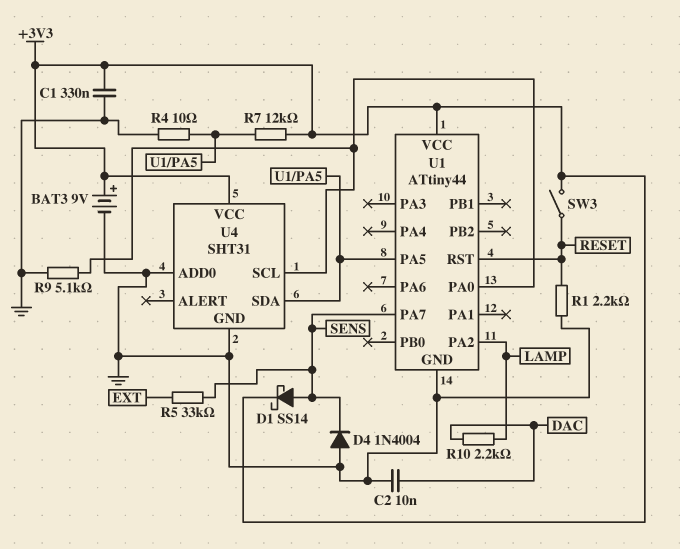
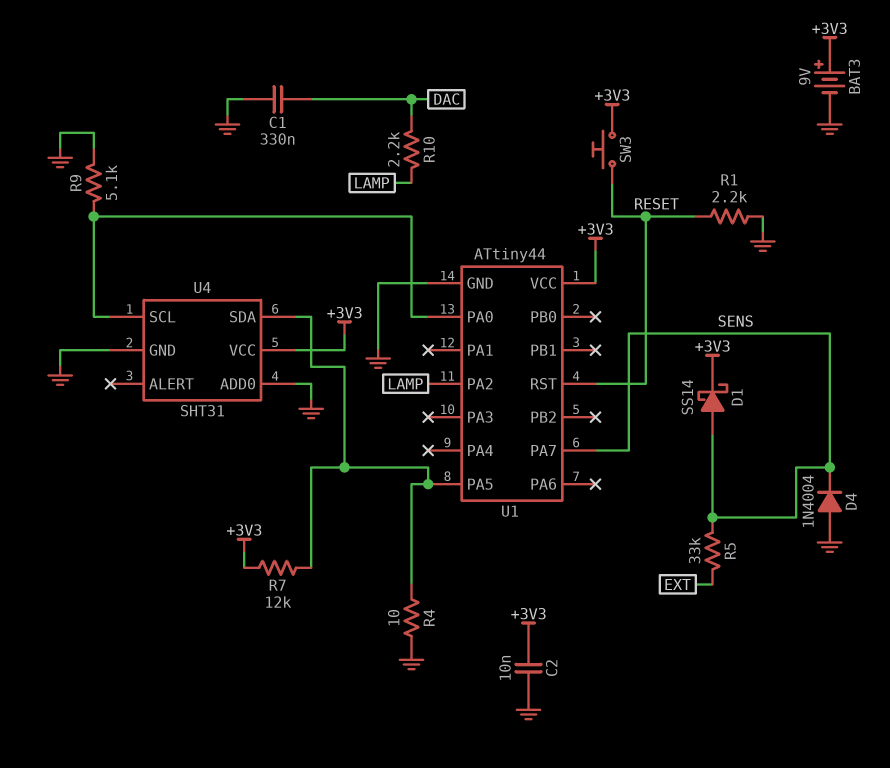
C1: 330nF (+3V3, GND) -> 330nF (DAC, GND)
C2: 10nF (DAC, GND) -> 10nF (+3V3, GND)
SW3: switch (+3V3, RESET) -> button (+3V3, RESET)

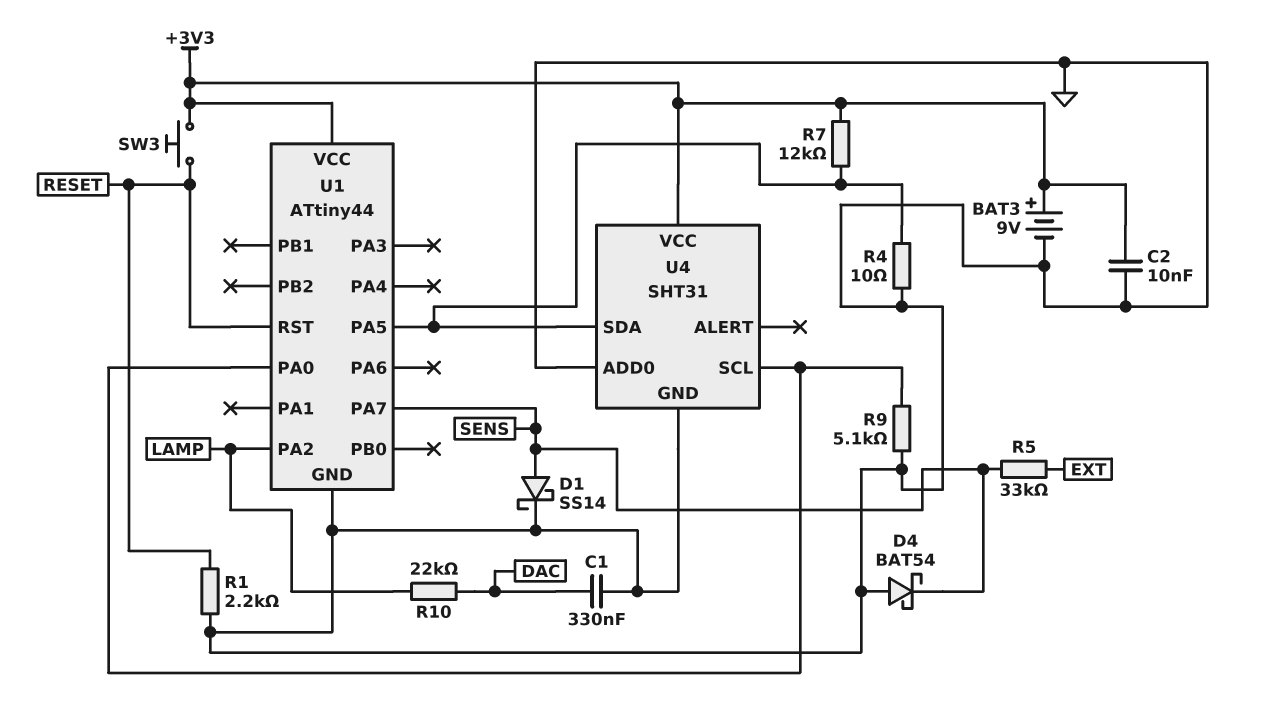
D1: schottky SS14 (A SENS, K +3V3) -> schottky SS14 (A SENS, K GND)
D4: diode 1N4004 (A GND, K SENS) -> schottky BAT54 (A GND, K SENS)
R10: 2.2k (DAC, LAMP) -> 22k (DAC, LAMP)

